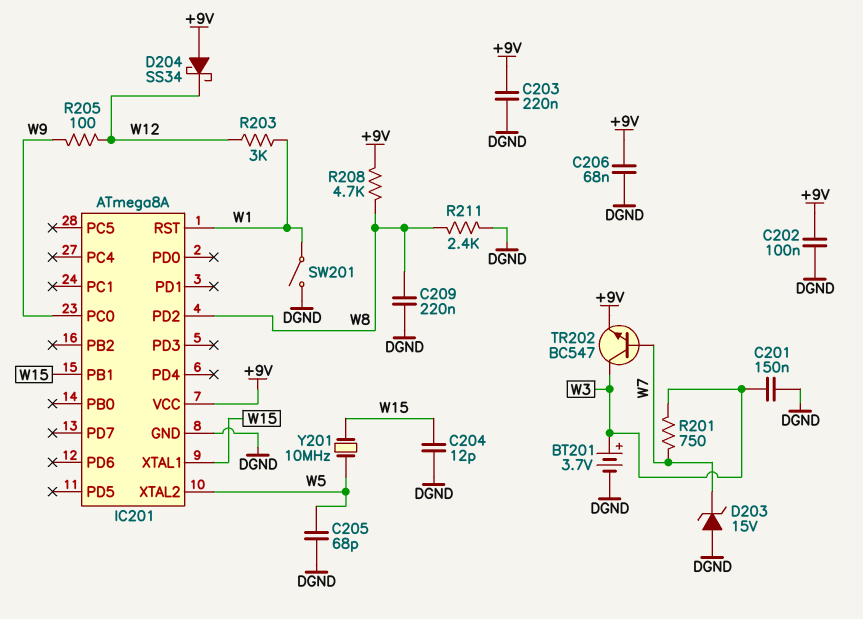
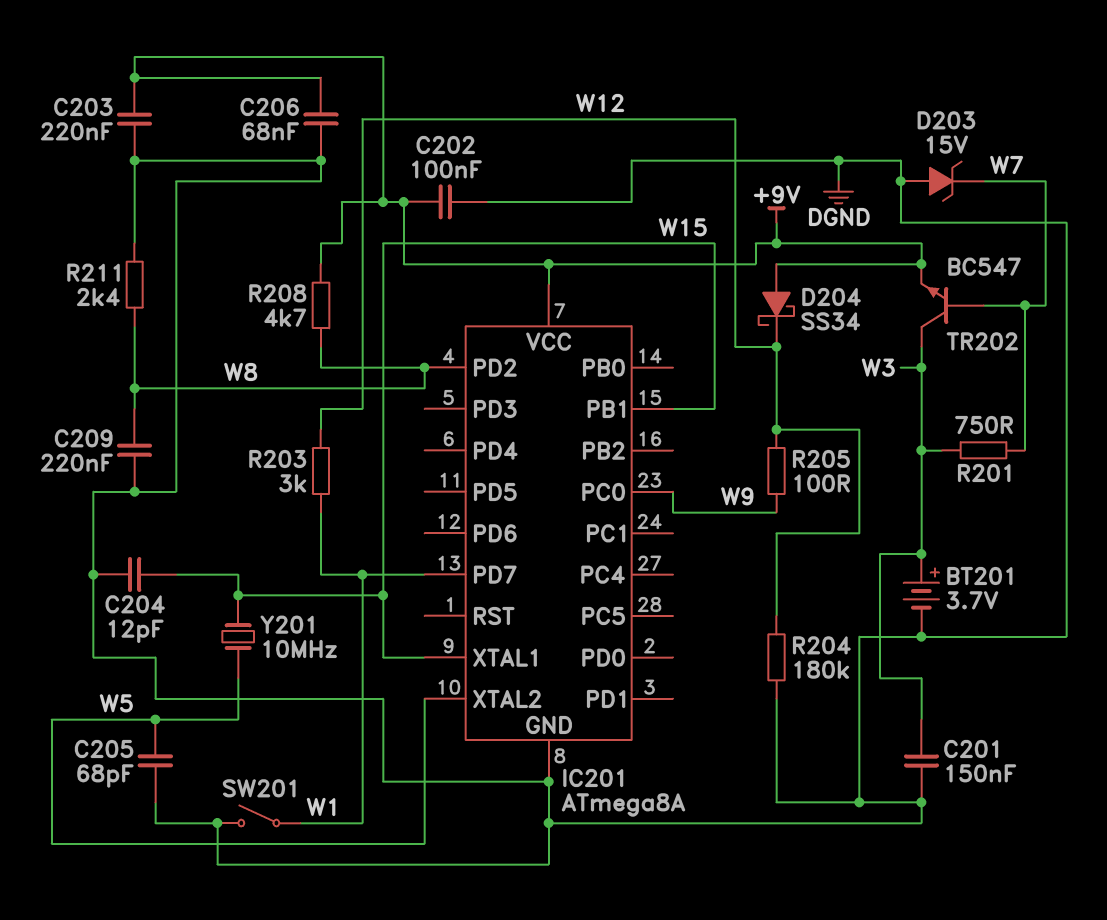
IC201 pin PD7: none -> W1
IC201 pin RST: W1 -> none
R204: none -> 180k (DGND, W12)

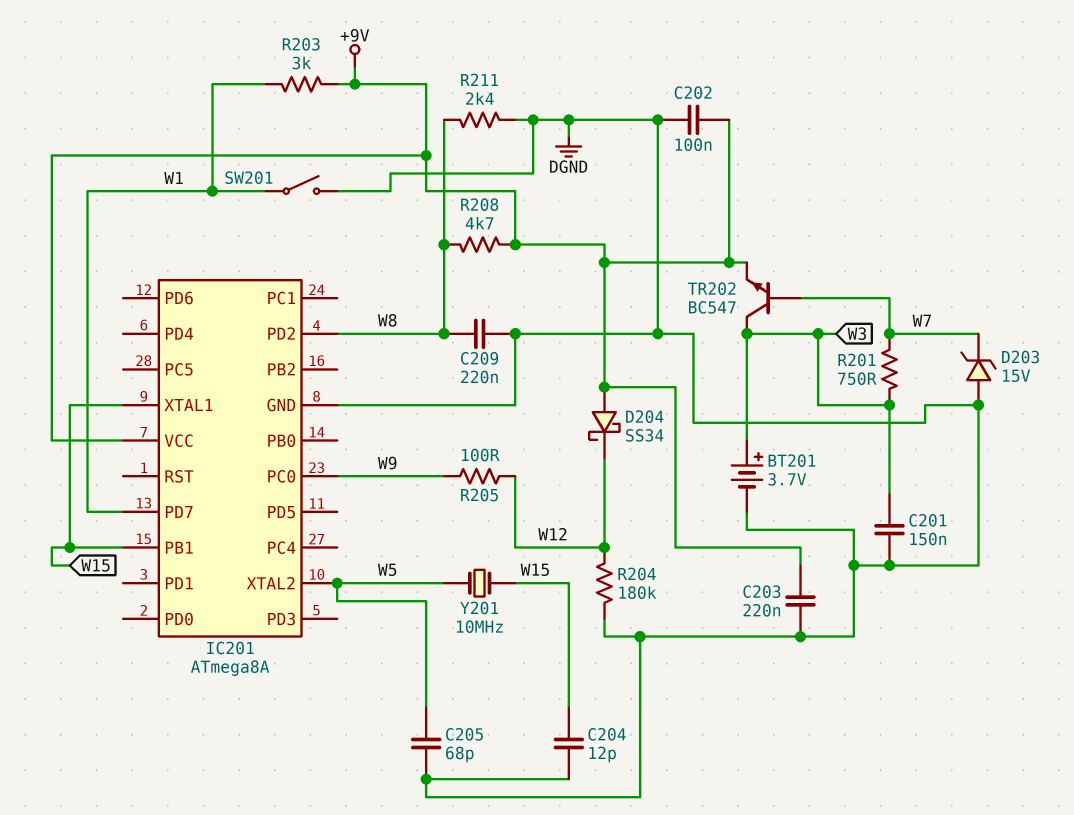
C206: 68nF (+9V, DGND) -> none
R203: 3k (W1, W12) -> 3k (+9V, W1)

